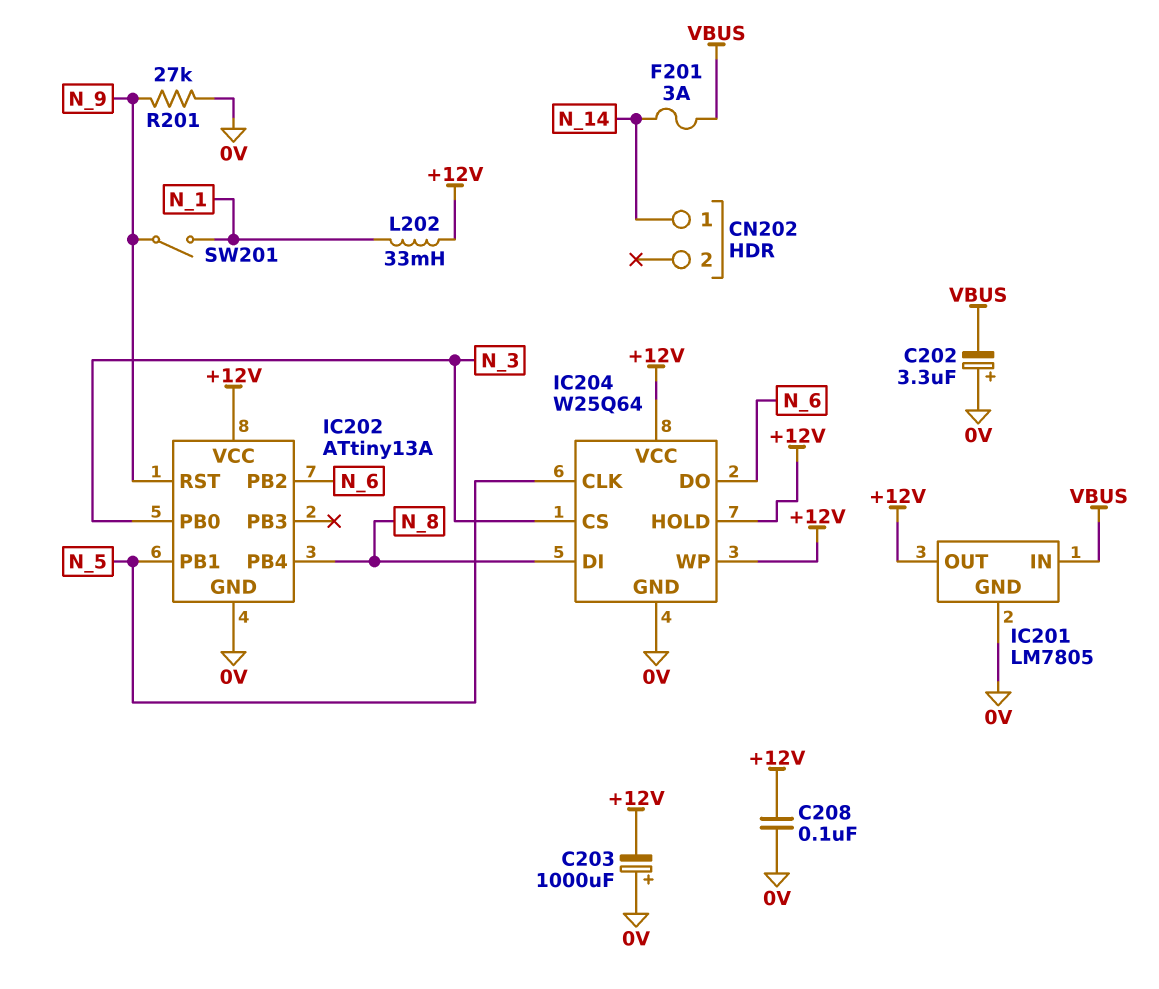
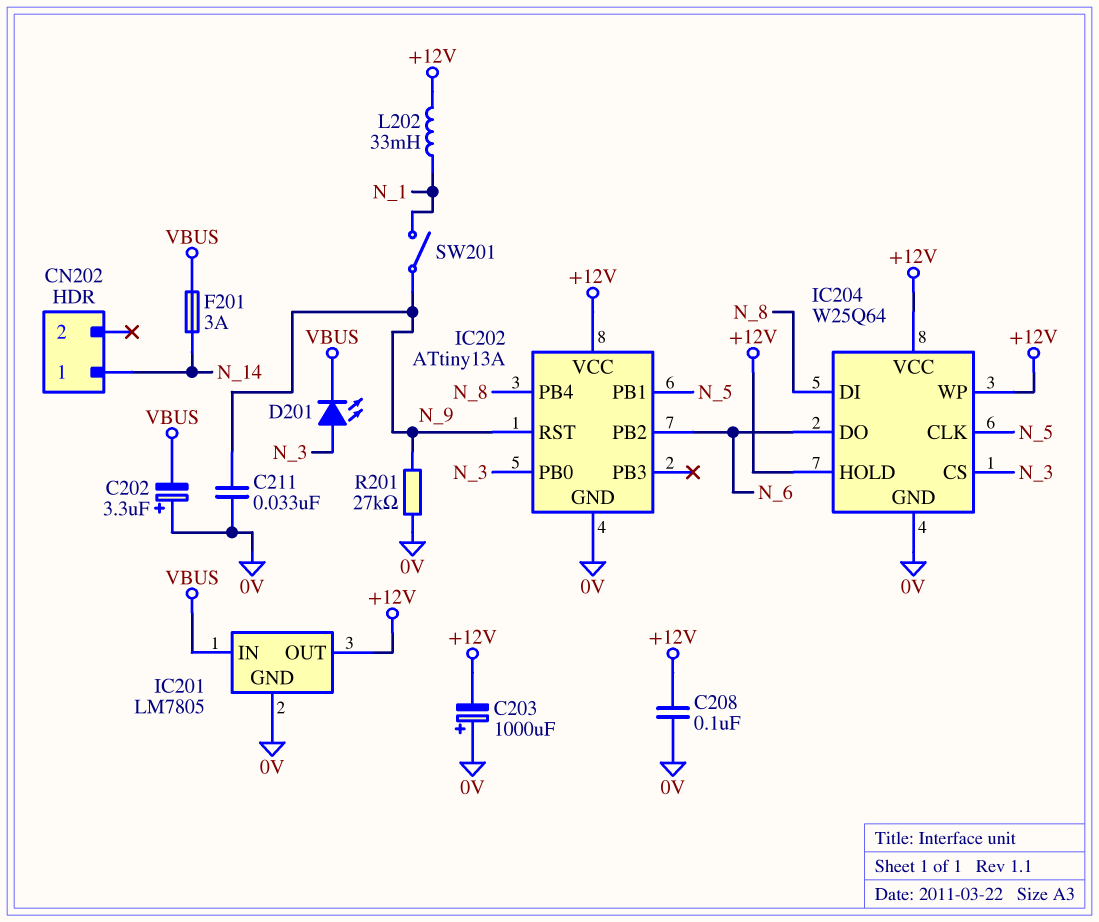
C211: none -> 33nF (0V, N_9)
D201: none -> LED (A N_3, K VBUS)

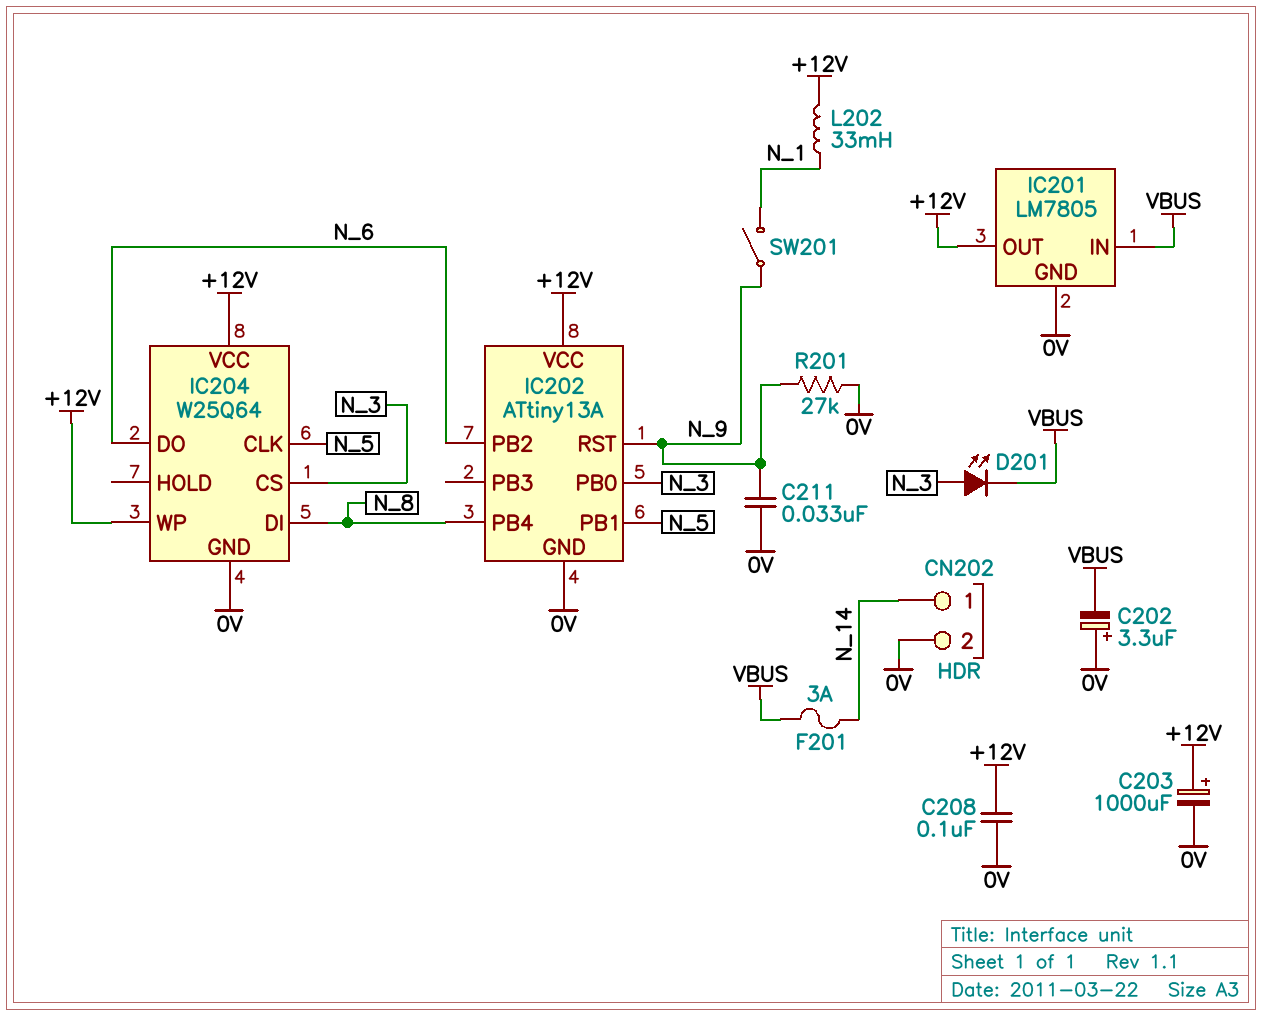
C203: 1000uF (plus 0V, minus +12V) -> 1000uF (plus +12V, minus 0V)
CN202 pin 2: none -> 0V
IC204 pin HOLD: +12V -> none

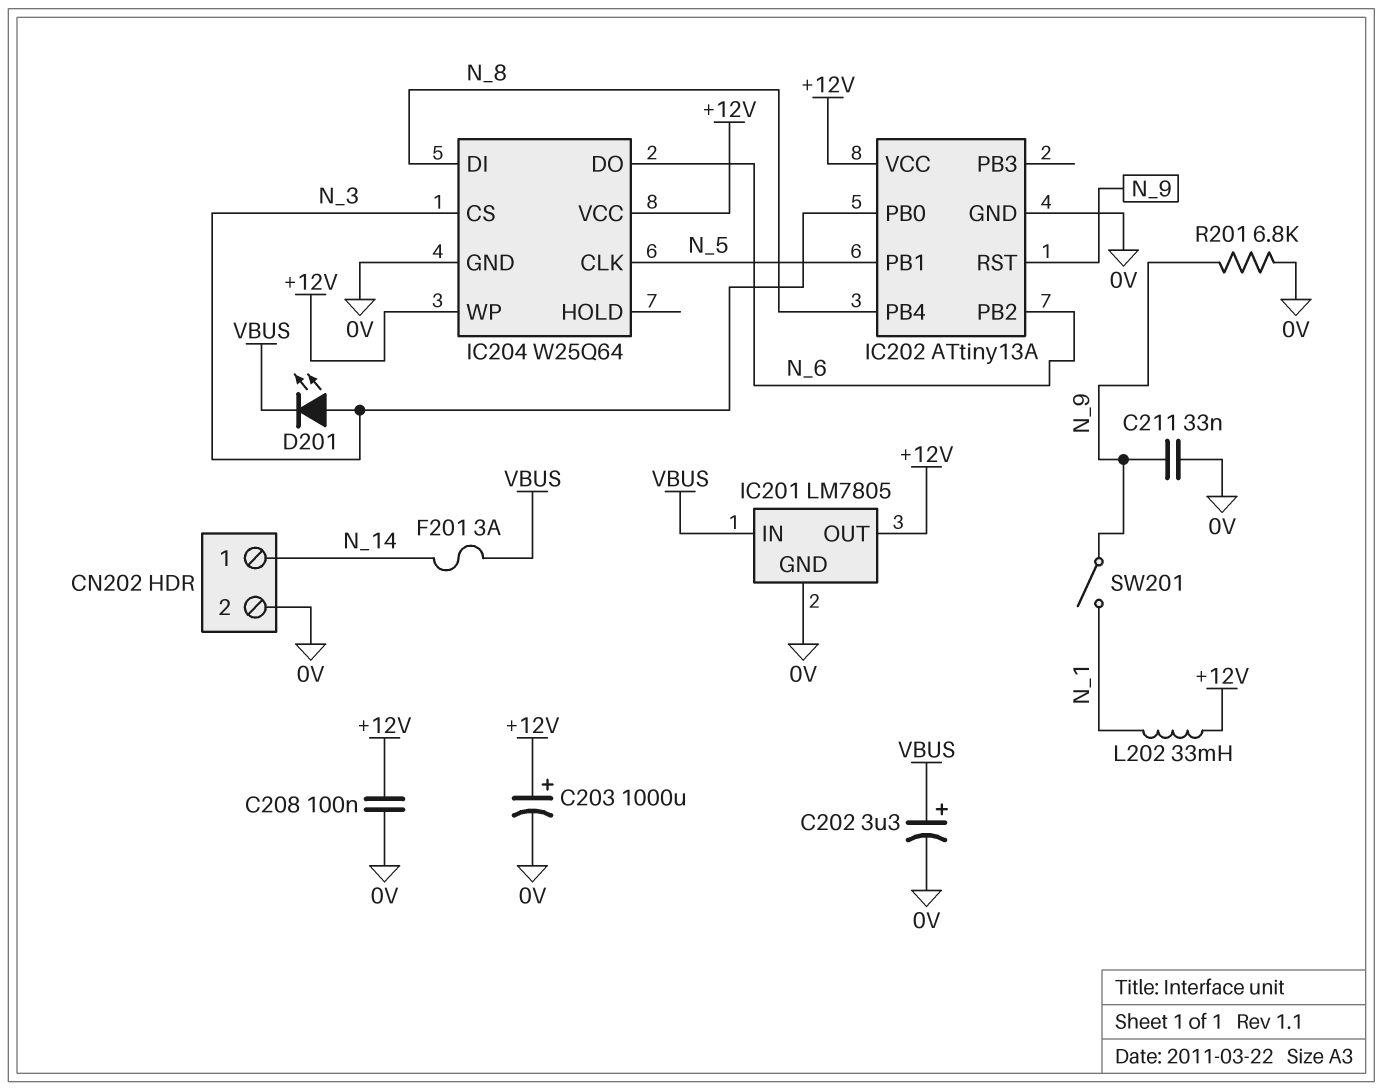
C202: 3.3uF (plus 0V, minus VBUS) -> 3.3uF (plus VBUS, minus 0V)
R201: 27k (0V, N_9) -> 6.8k (0V, N_9)

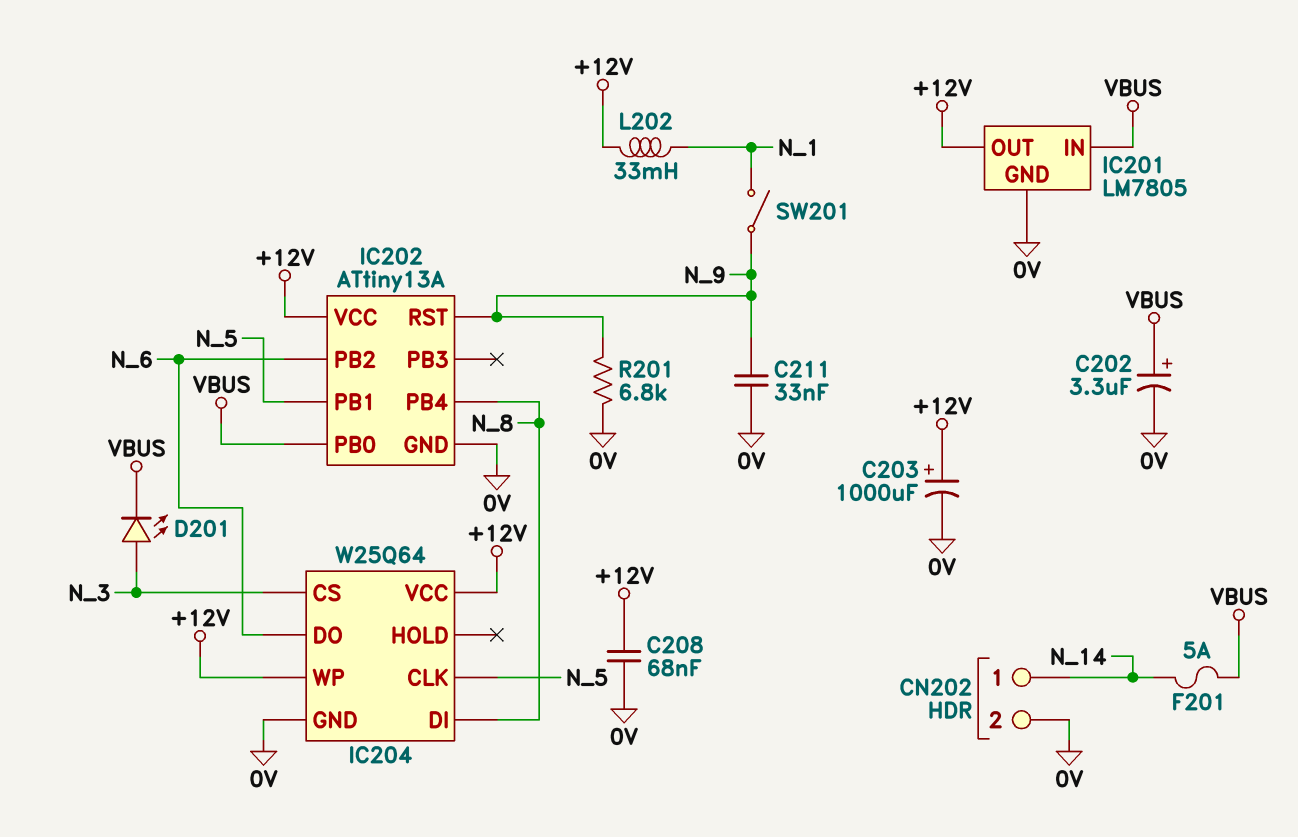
C208: 100nF (+12V, 0V) -> 68nF (+12V, 0V)
F201: 3A (N_14, VBUS) -> 5A (N_14, VBUS)
IC202 pin PB0: N_3 -> VBUS

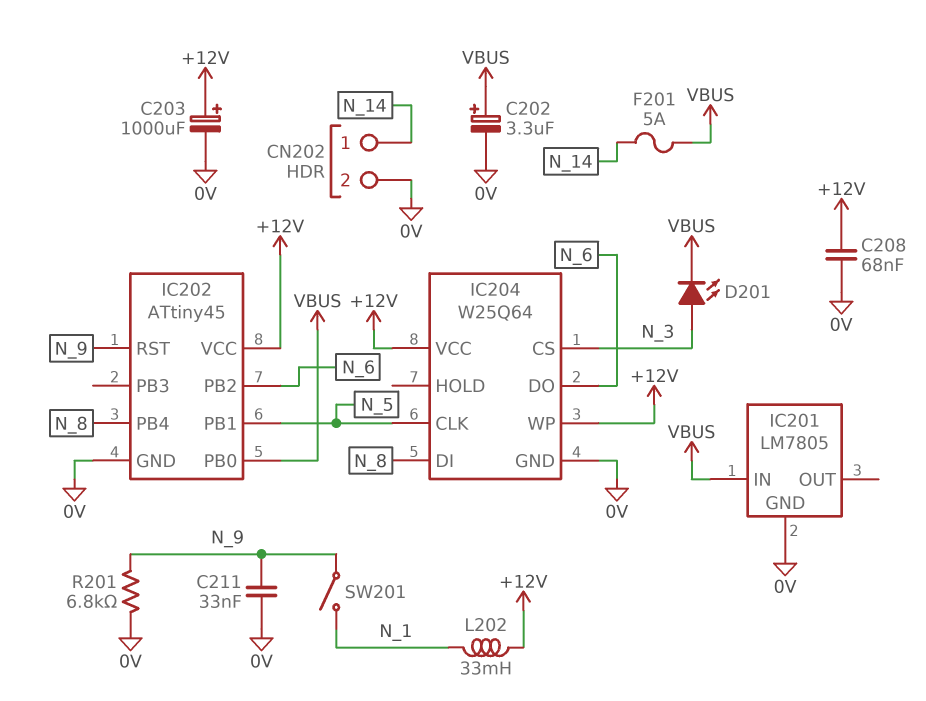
IC201 pin OUT: +12V -> none
IC202: ATtiny13A -> ATtiny45

